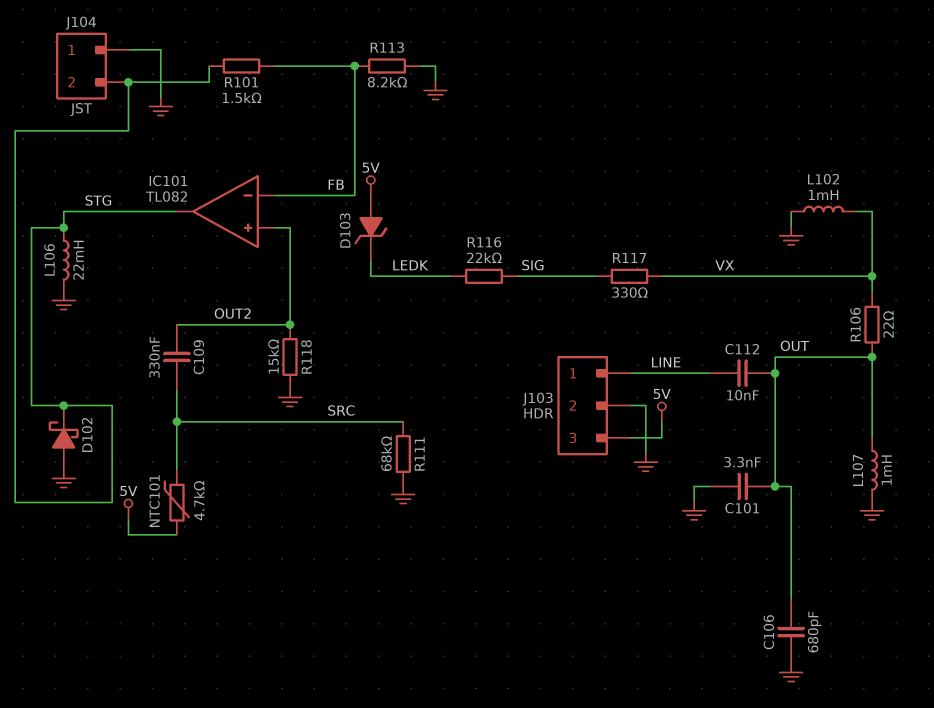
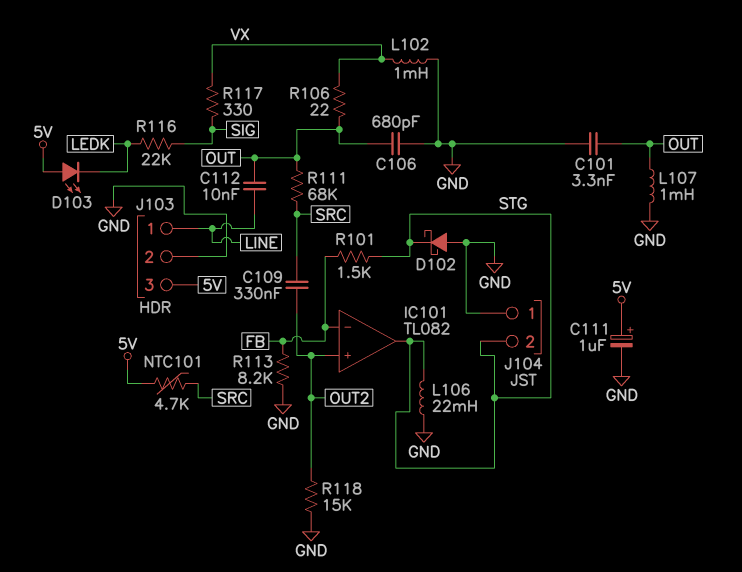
C111: none -> 1uF (plus 5V, minus GND)
D103: zener (A 5V, K LEDK) -> LED (A 5V, K LEDK)
R111: 68k (GND, SRC) -> 68k (OUT, SRC)

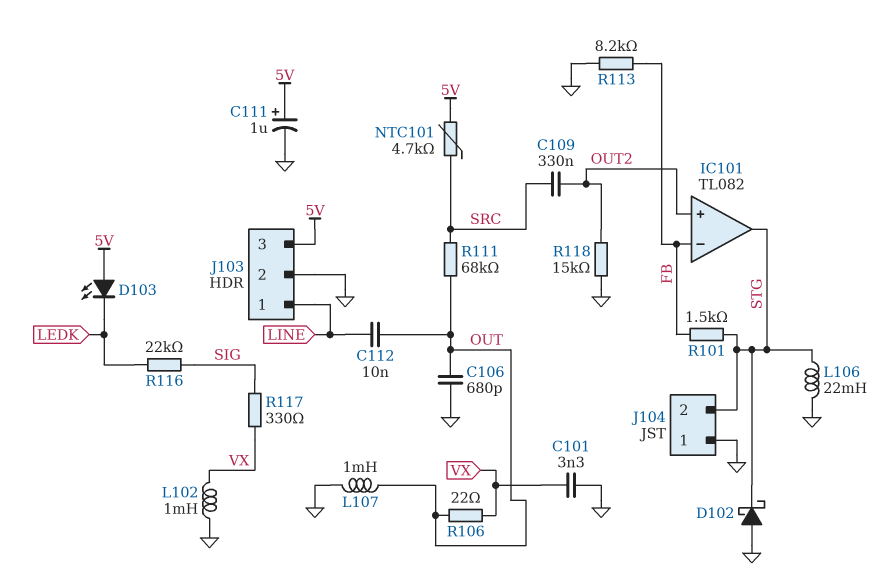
C101: 3.3nF (GND, OUT) -> 3.3nF (GND, VX)

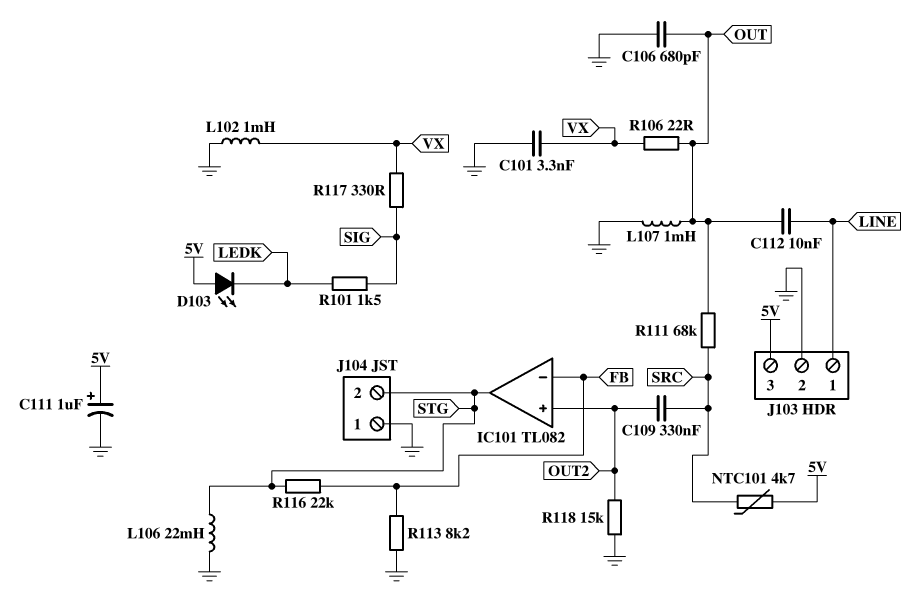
D102: schottky (A GND, K STG) -> none
R101: 1.5k (FB, STG) -> 1.5k (LEDK, SIG)
R116: 22k (LEDK, SIG) -> 22k (FB, STG)

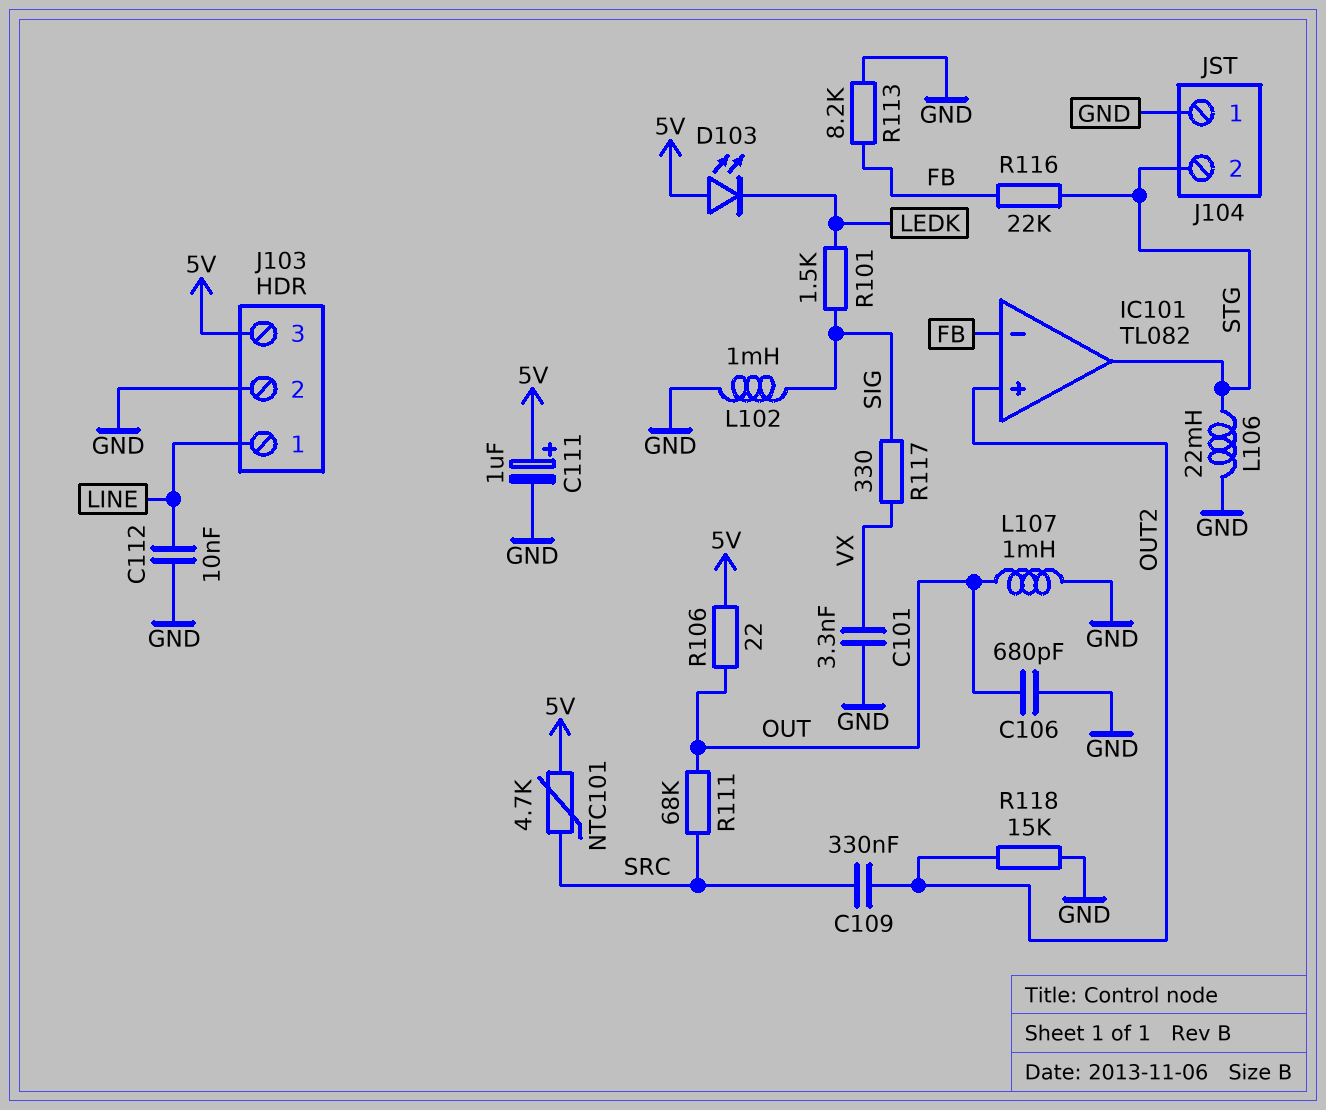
C112: 10nF (LINE, OUT) -> 10nF (GND, LINE)
L102: 1mH (GND, VX) -> 1mH (GND, SIG)
R106: 22 (OUT, VX) -> 22 (5V, OUT)

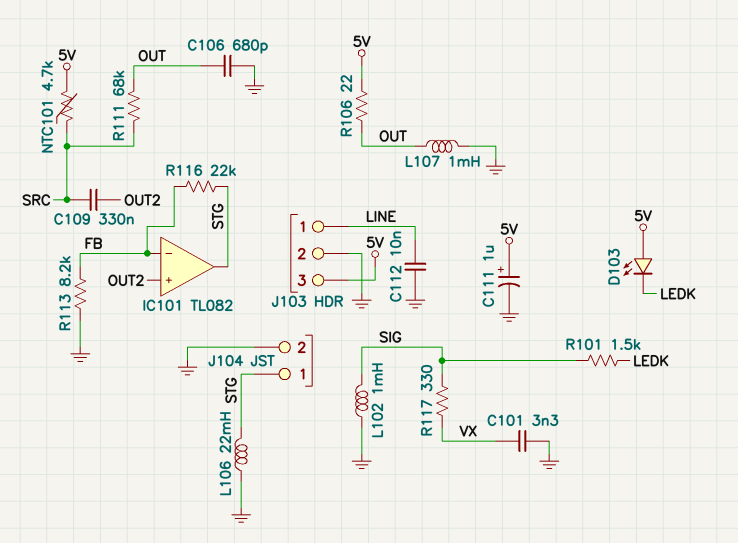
J104 pin 1: GND -> STG
J104 pin 2: STG -> GND
R118: 15k (GND, OUT2) -> none

